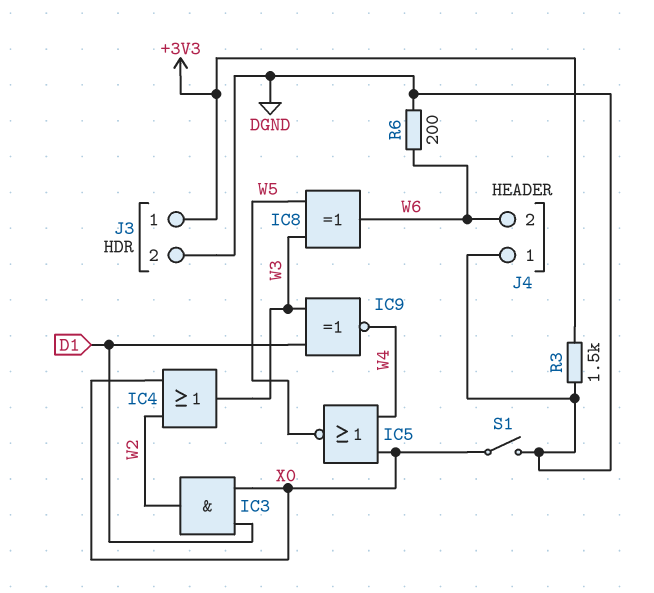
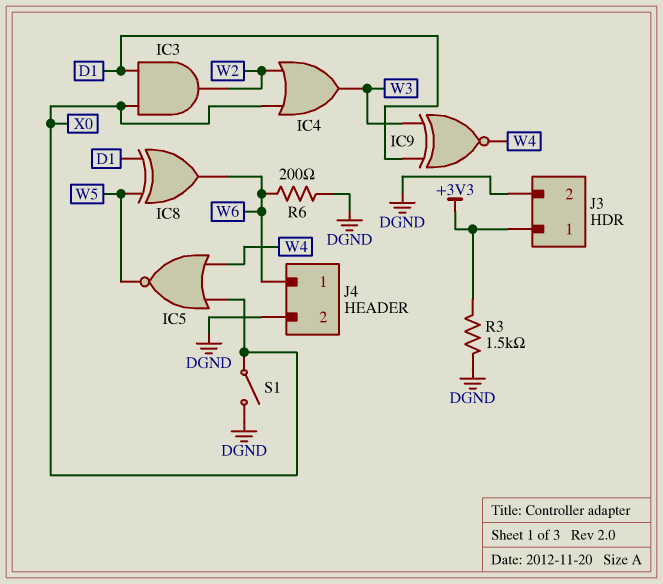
IC8: XOR (in W3, in W5, out W6) -> XOR (in D1, in W5, out W6)
J4 pin 1: DGND -> W6
J4 pin 2: W6 -> DGND

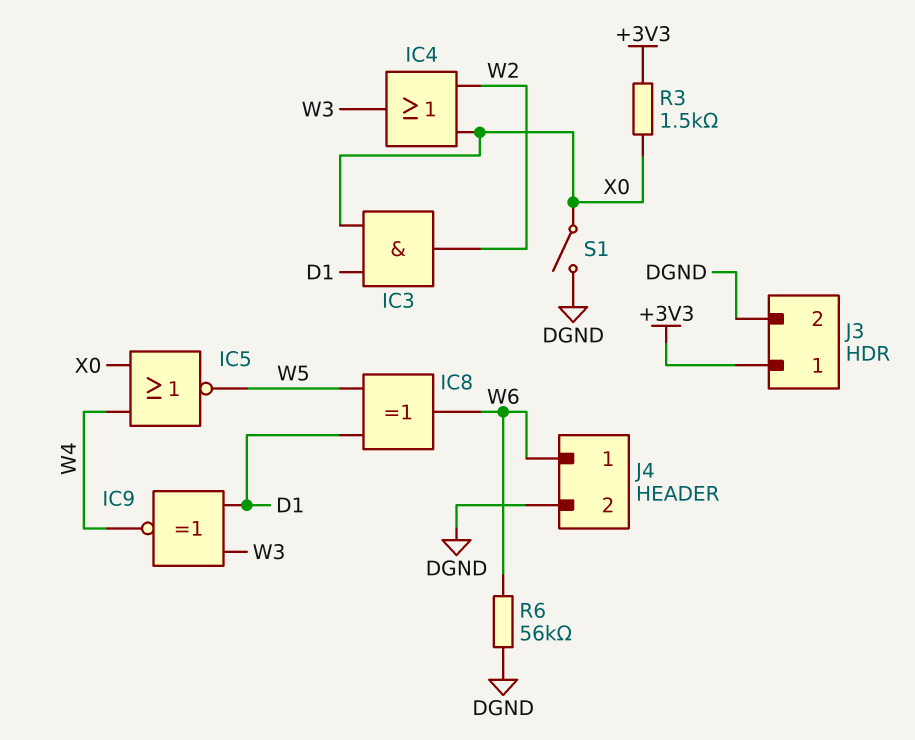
R3: 1.5k (+3V3, DGND) -> 1.5k (+3V3, X0)
R6: 200 (DGND, W6) -> 56k (DGND, W6)

